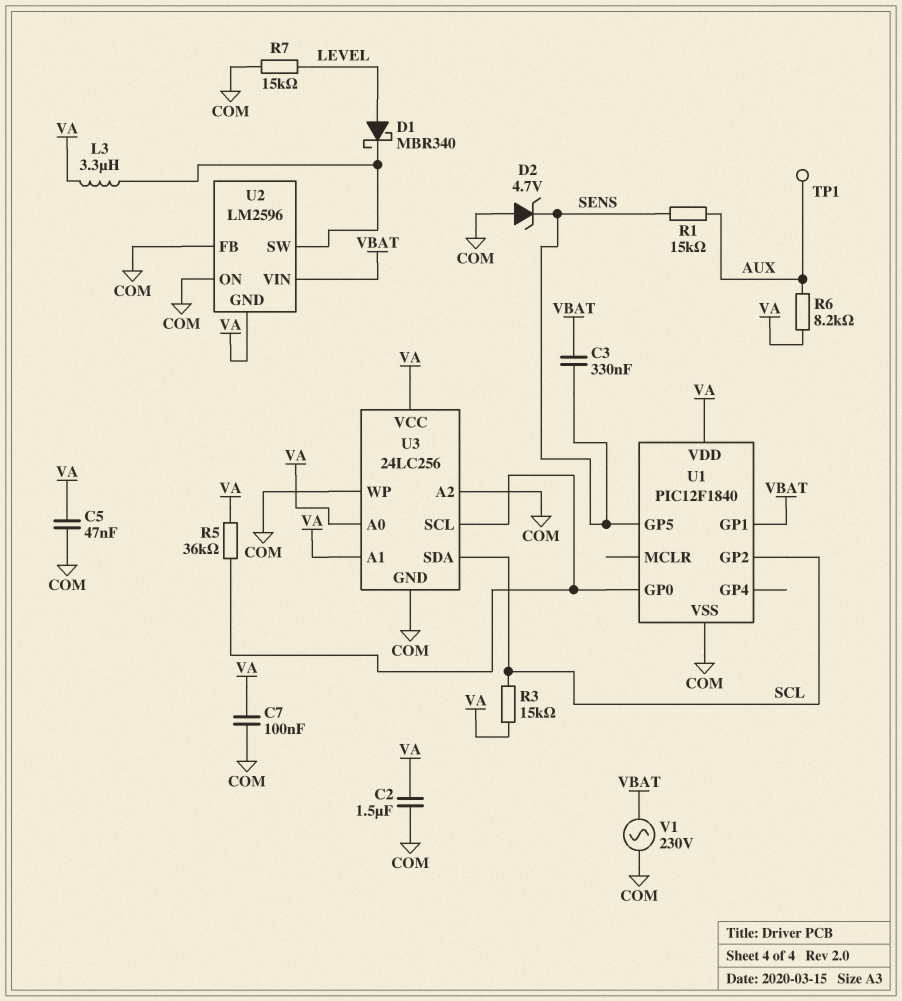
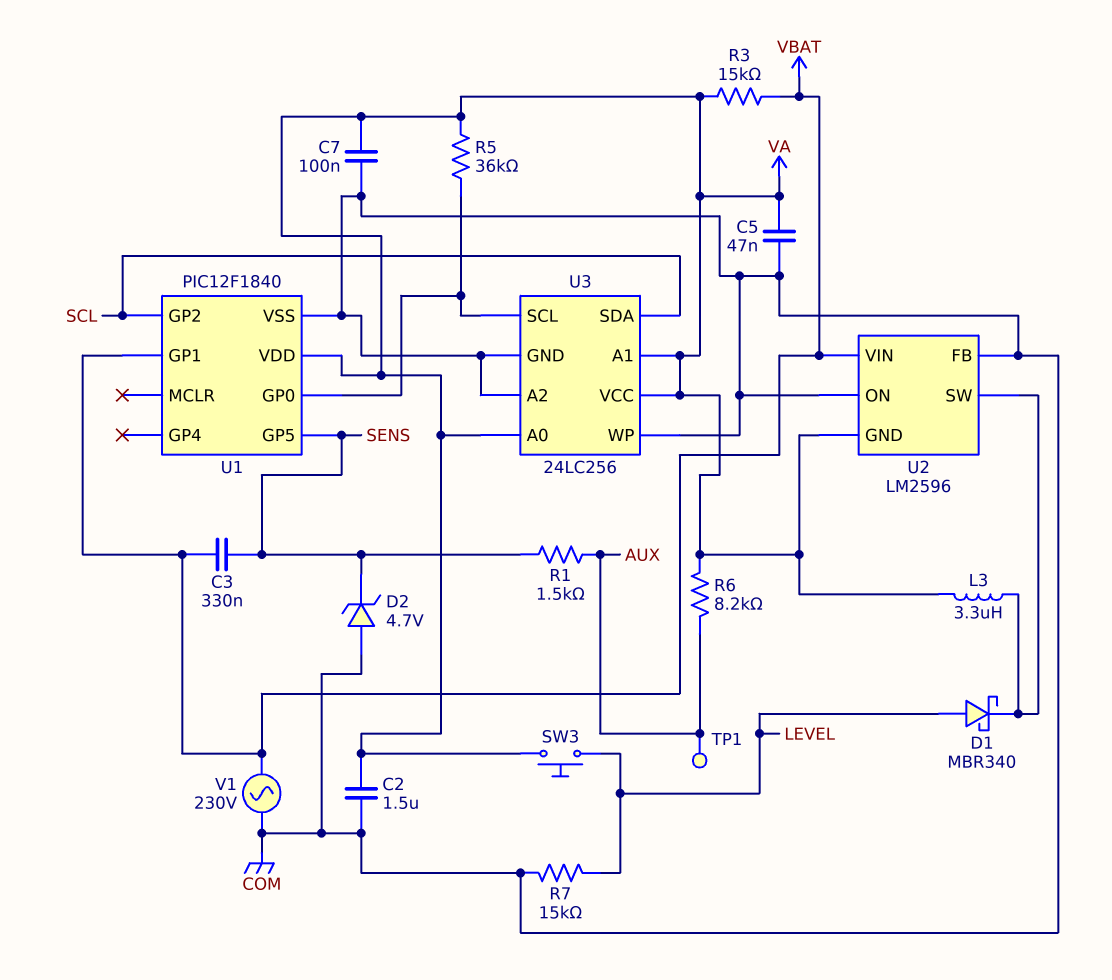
R1: 15k (AUX, SENS) -> 1.5k (AUX, SENS)
R3: 15k (SCL, VA) -> 15k (VA, VBAT)
SW3: none -> button (LEVEL, VA)

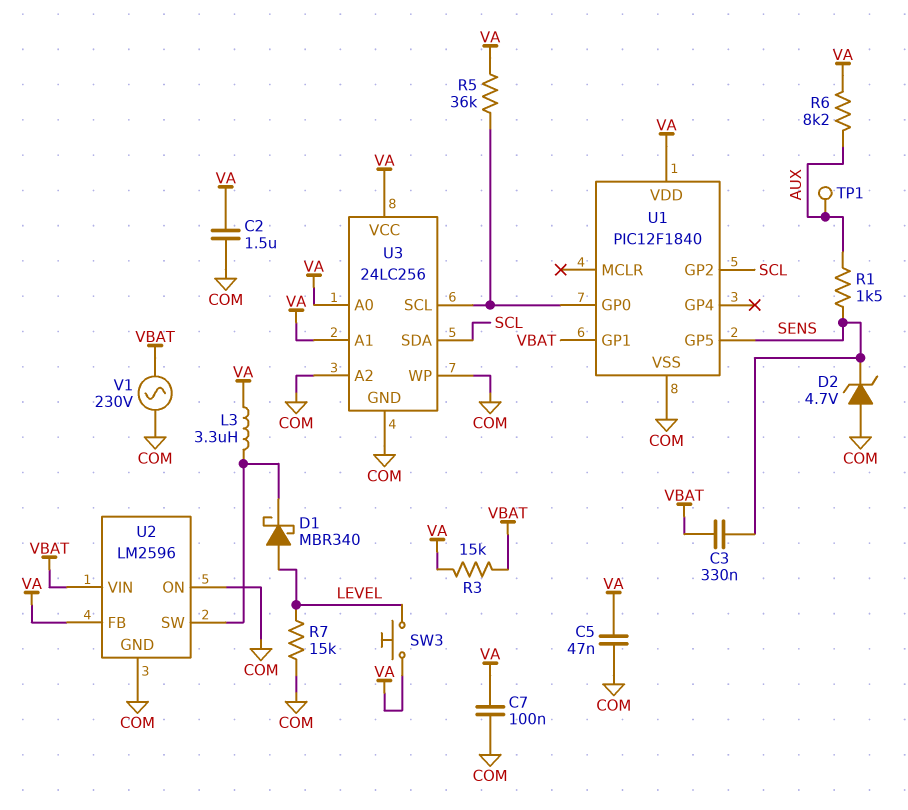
U2 pin FB: COM -> VA
U2 pin GND: VA -> COM

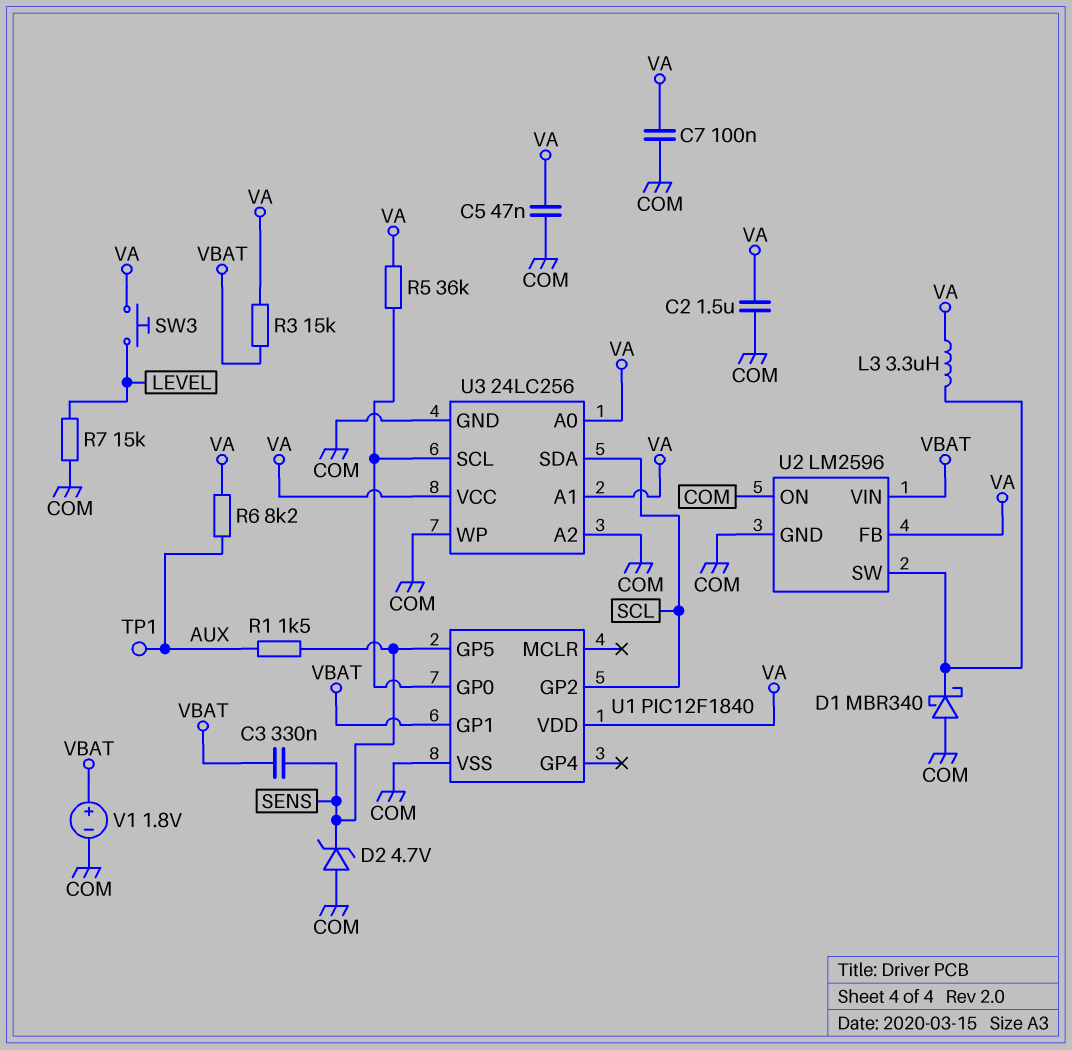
D1: schottky MBR340 (A LEVEL, K U2/SW) -> schottky MBR340 (A COM, K U2/SW)
V1: AC 230V (COM, VBAT) -> 1.8V (plus VBAT, minus COM)

